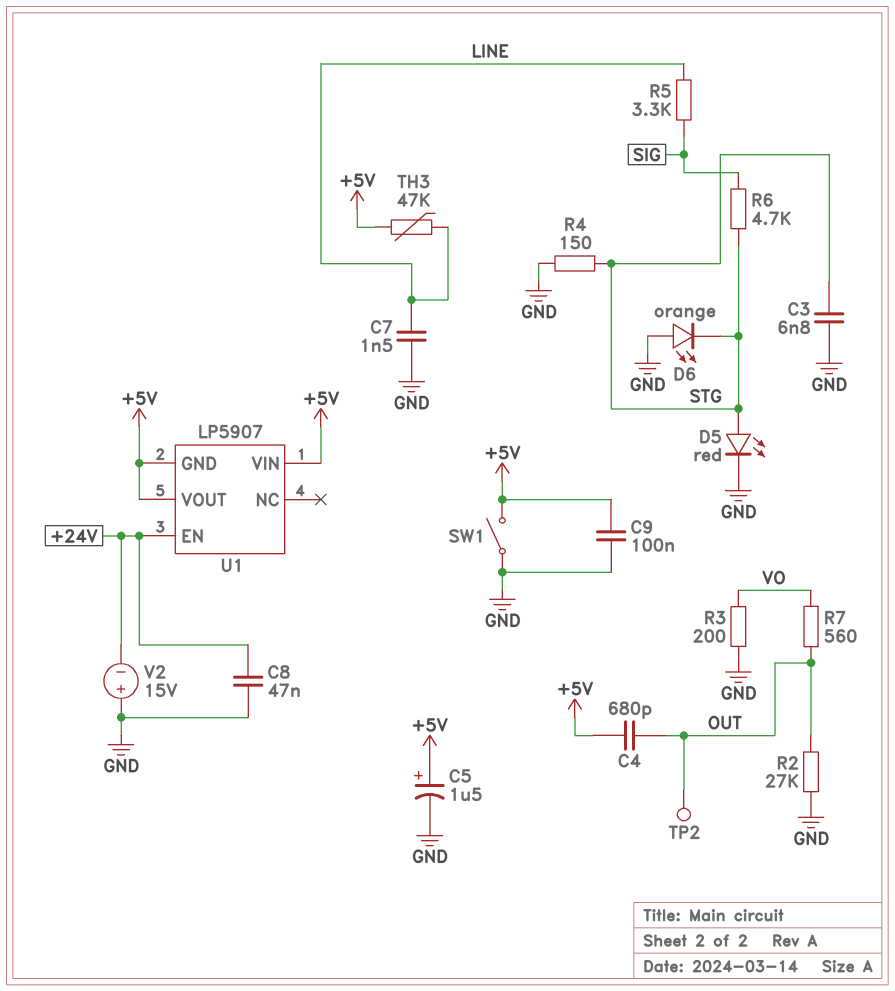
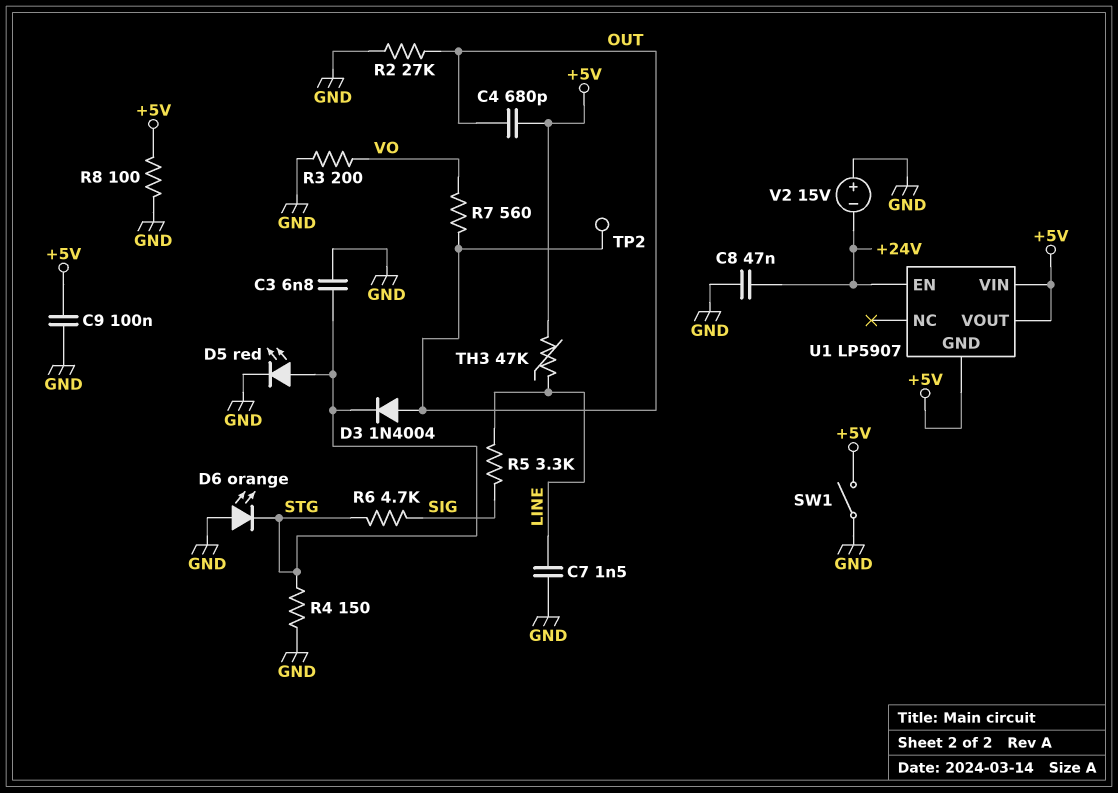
C5: 1.5uF (plus +5V, minus GND) -> none
D3: none -> diode 1N4004 (A OUT, K STG)
R8: none -> 100 (+5V, GND)

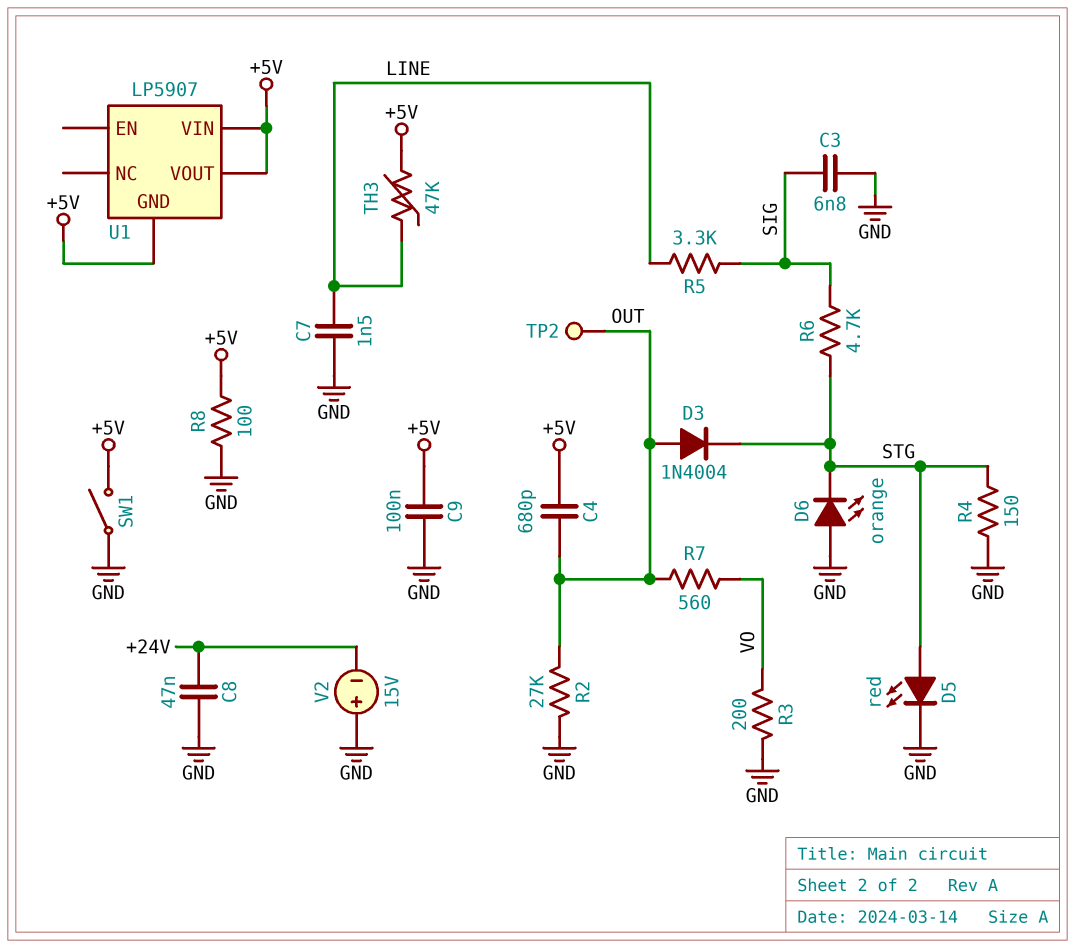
C3: 6.8nF (GND, STG) -> 6.8nF (GND, SIG)
U1 pin EN: +24V -> none

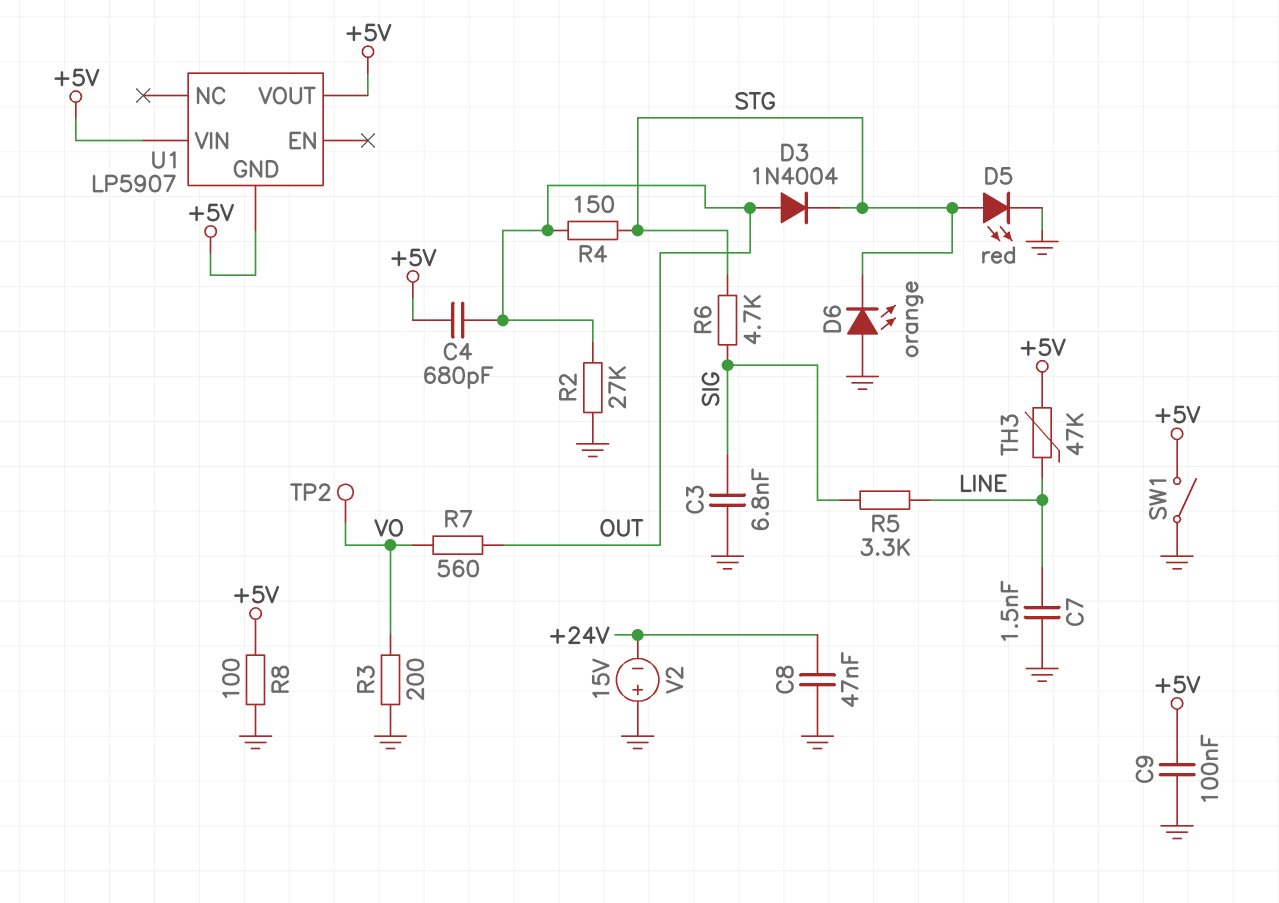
R4: 150 (GND, STG) -> 150 (OUT, STG)
TP2: test point (OUT) -> test point (VO)

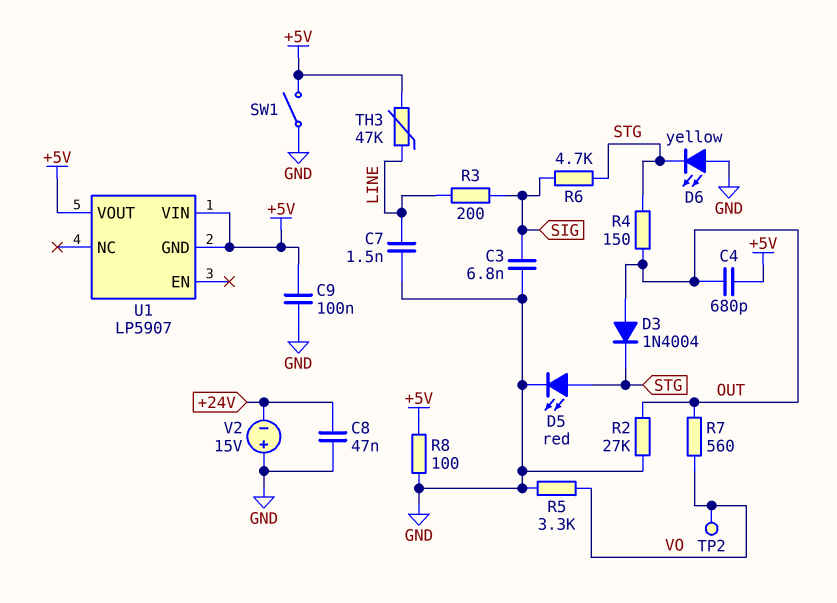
D6: LED orange (A GND, K STG) -> LED yellow (A GND, K STG)
R3: 200 (GND, VO) -> 200 (LINE, SIG)
R5: 3.3k (LINE, SIG) -> 3.3k (GND, VO)

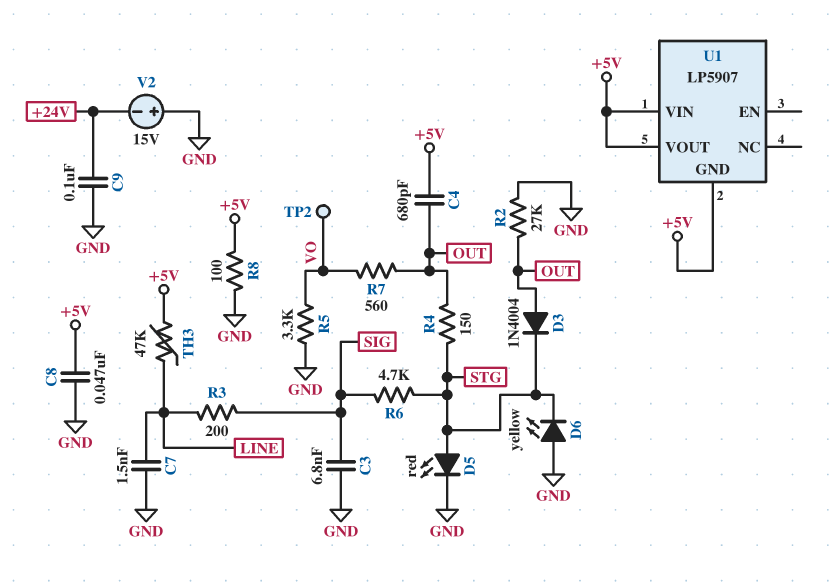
C8: 47nF (+24V, GND) -> 47nF (+5V, GND)
C9: 100nF (+5V, GND) -> 100nF (+24V, GND)
SW1: switch (+5V, GND) -> none

